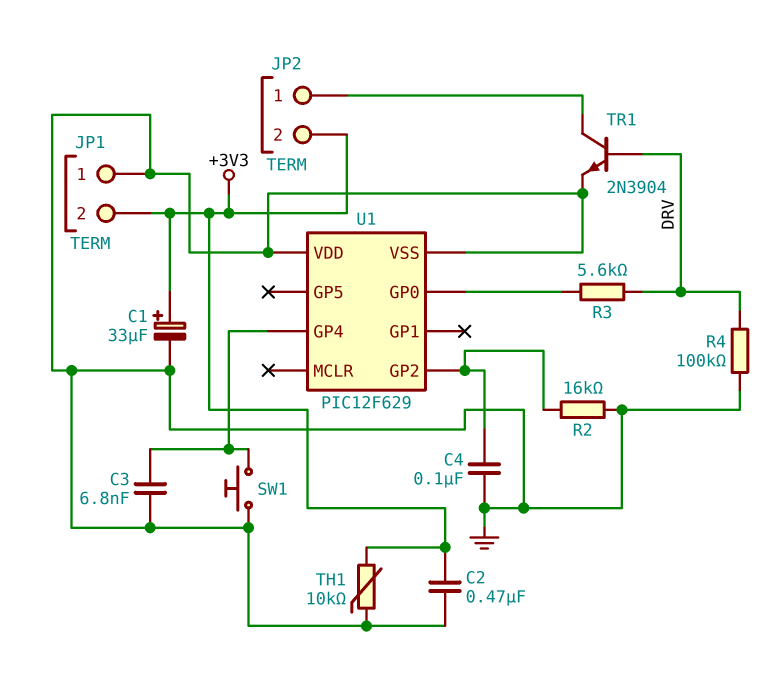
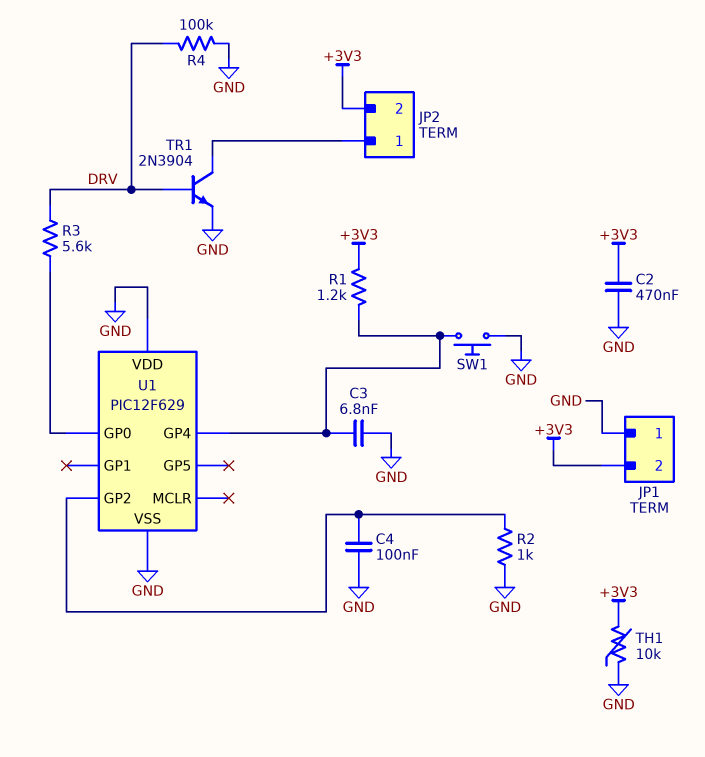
C1: 33uF (plus +3V3, minus GND) -> none
R1: none -> 1.2k (+3V3, U1/GP4)
R2: 16k (GND, U1/GP2) -> 1k (GND, U1/GP2)

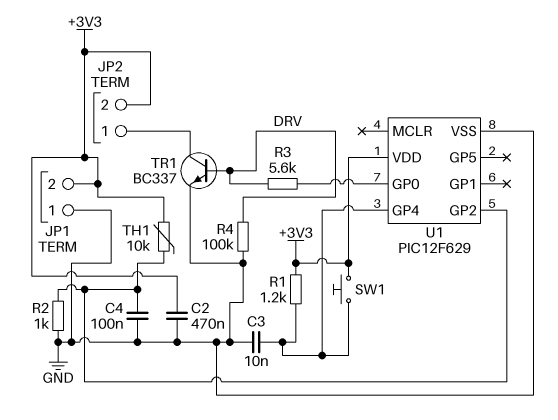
C3: 6.8nF (GND, U1/GP4) -> 10nF (GND, U1/GP4)
SW1: button (GND, U1/GP4) -> button (+3V3, U1/GP4)
TH1: 10k (+3V3, GND) -> 10k (+3V3, U1/GP2)
TR1: NPN 2N3904 (B DRV, C JP2/1, E GND) -> NPN BC337 (B DRV, C JP2/1, E GND)
U1 pin VDD: GND -> +3V3

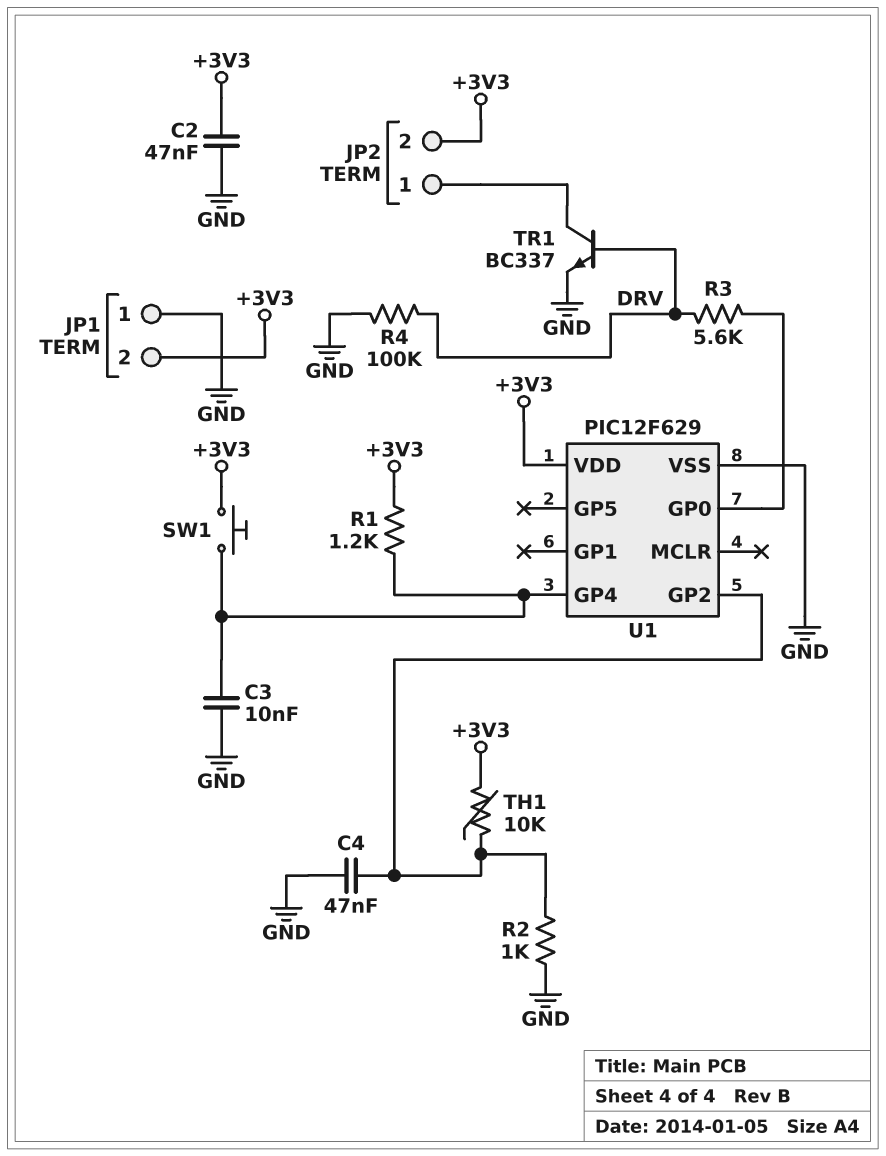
C2: 470nF (+3V3, GND) -> 47nF (+3V3, GND)
C4: 100nF (GND, U1/GP2) -> 47nF (GND, U1/GP2)

